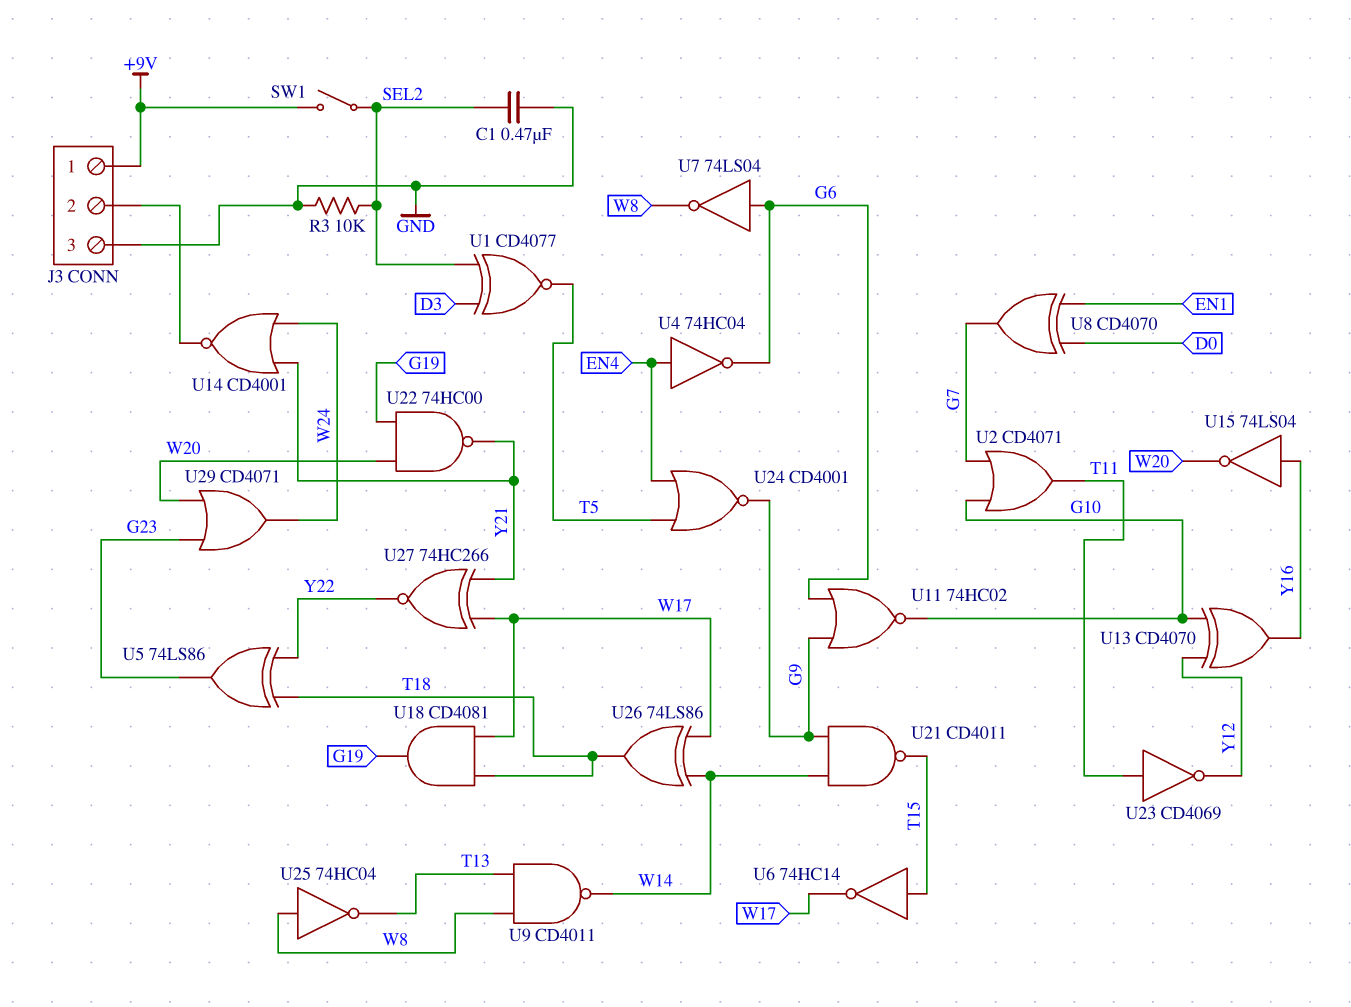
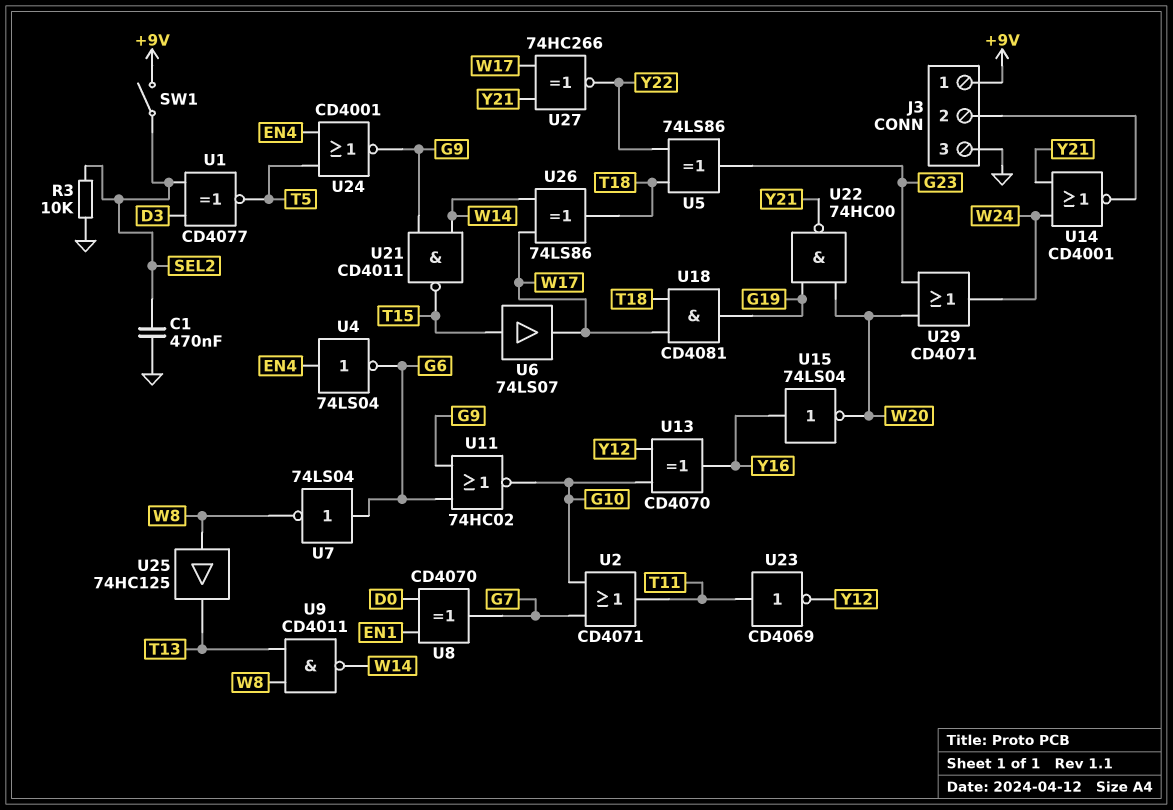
U4: NOT 74HC04 (in EN4, out G6) -> NOT 74LS04 (in EN4, out G6)
U6: NOT 74HC14 (in T15, out W17) -> buffer 74LS07 (in T15, out W17)
U25: NOT 74HC04 (in W8, out T13) -> buffer 74HC125 (in W8, out T13)

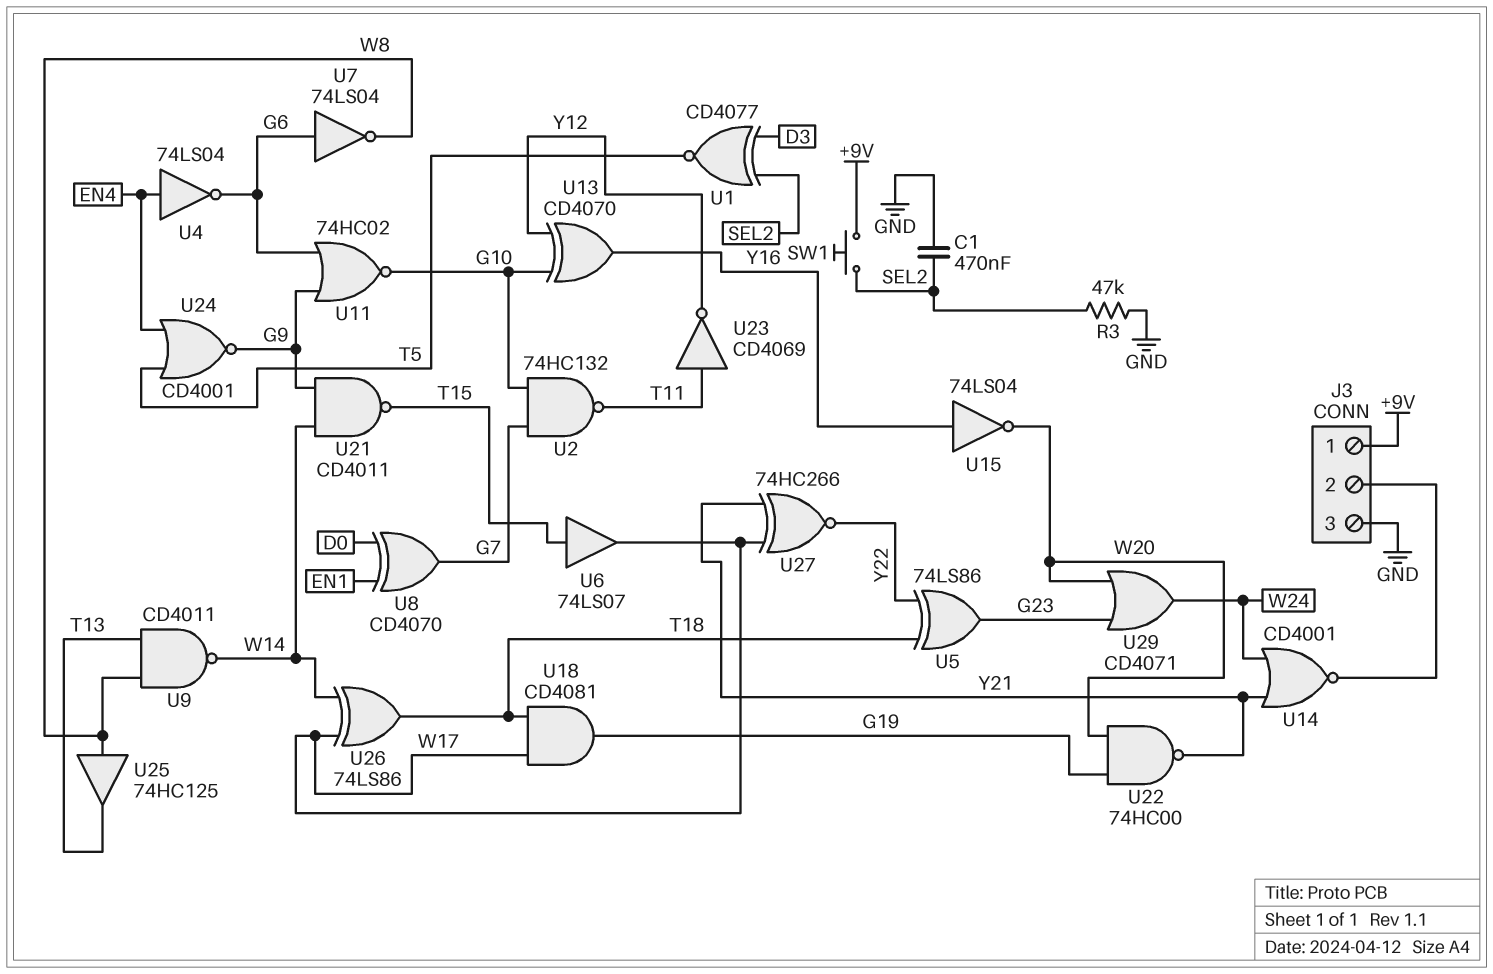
R3: 10k (GND, SEL2) -> 47k (GND, SEL2)
SW1: switch (+9V, SEL2) -> button (+9V, SEL2)
U2: OR CD4071 (in G7, in G10, out T11) -> NAND 74HC132 (in G7, in G10, out T11)

